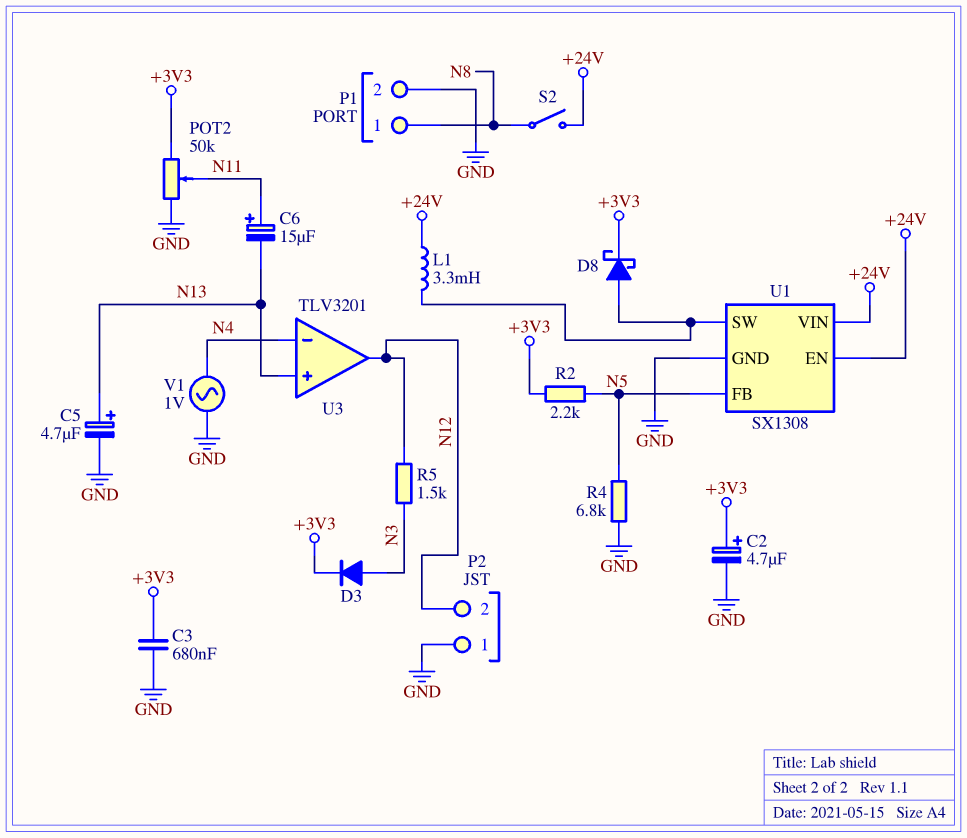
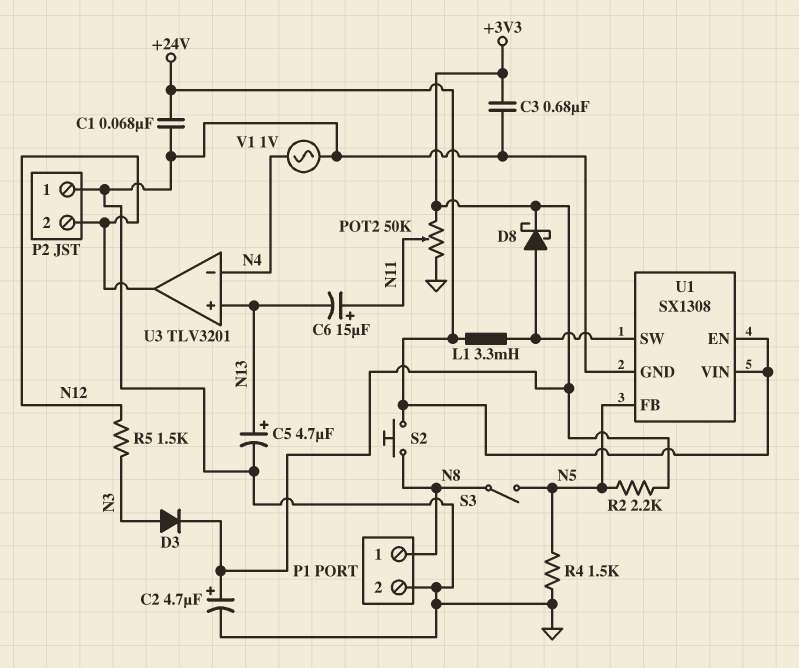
C1: none -> 68nF (+24V, GND)
R4: 6.8k (GND, N5) -> 1.5k (GND, N5)
S2: switch (+24V, N8) -> button (+24V, N8)
S3: none -> switch (N5, N8)

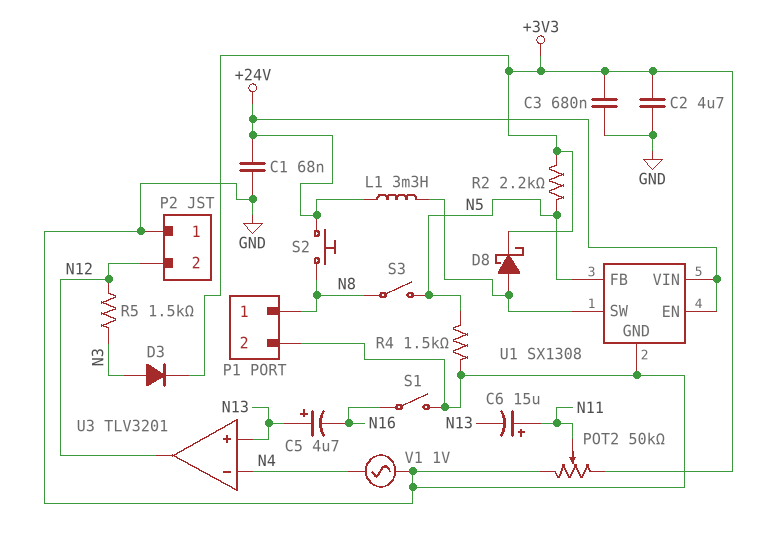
C2: 4.7uF (plus +3V3, minus GND) -> 4.7uF (+3V3, GND)
C5: 4.7uF (plus N13, minus GND) -> 4.7uF (plus N13, minus N16)
S1: none -> switch (GND, N16)

